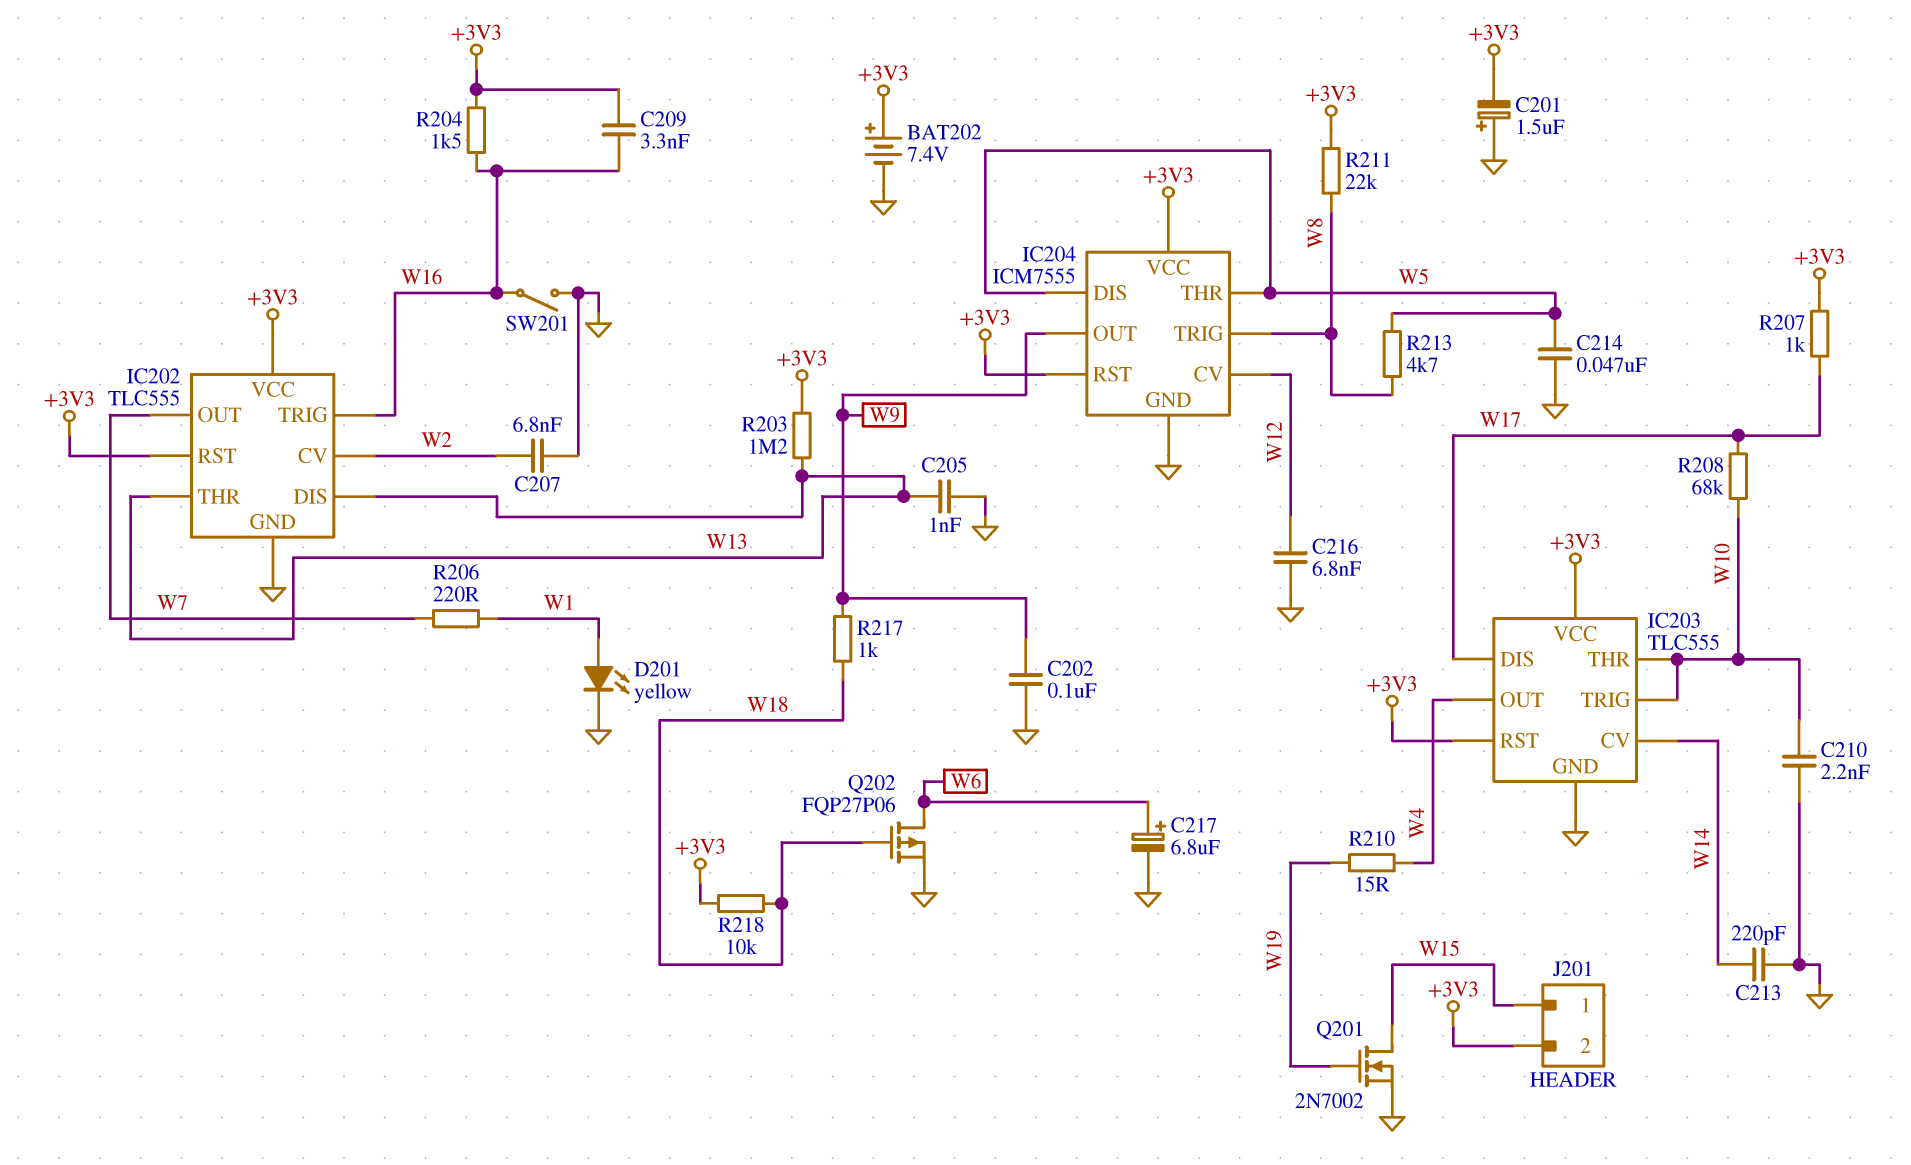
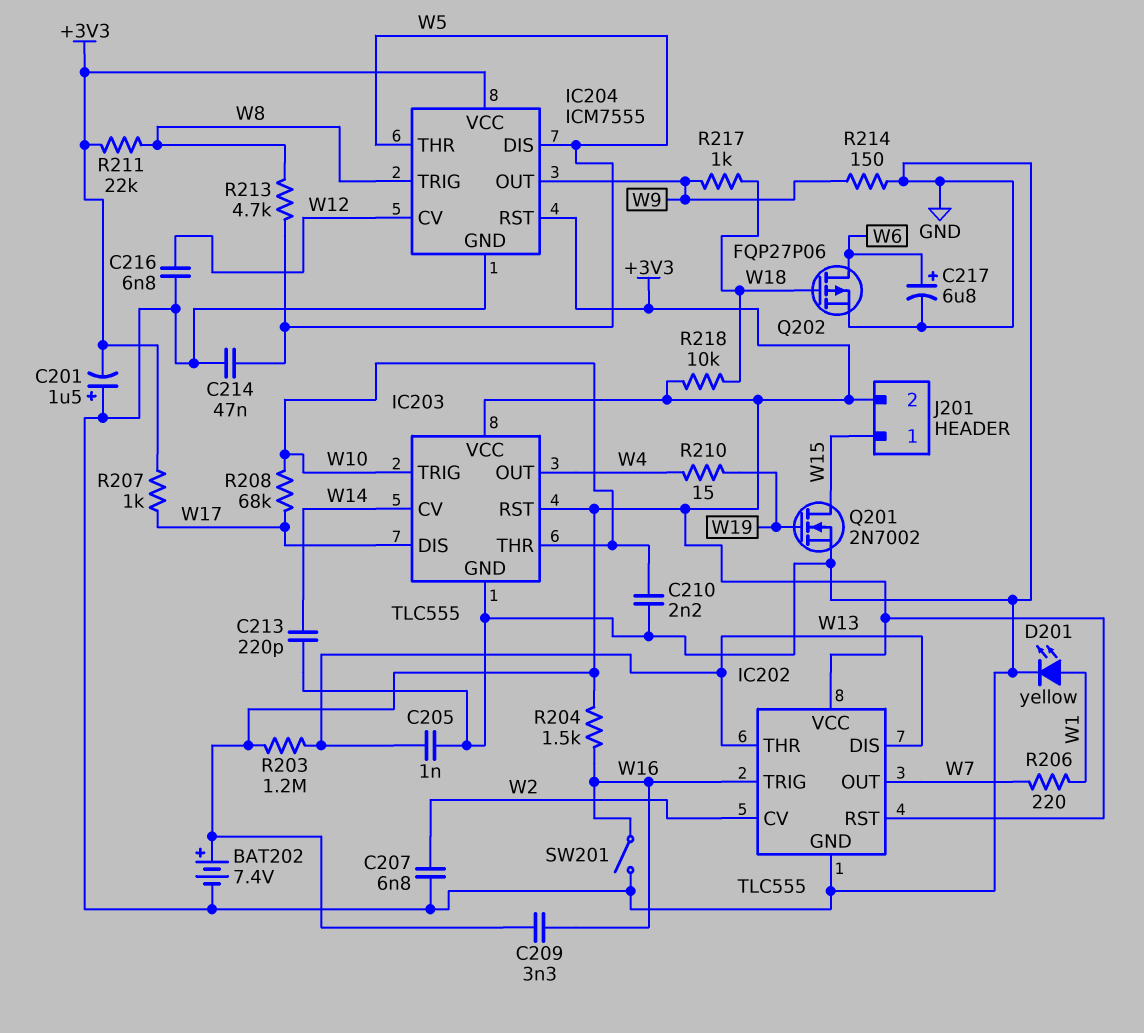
C202: 100nF (GND, W9) -> none
R214: none -> 150 (GND, W9)

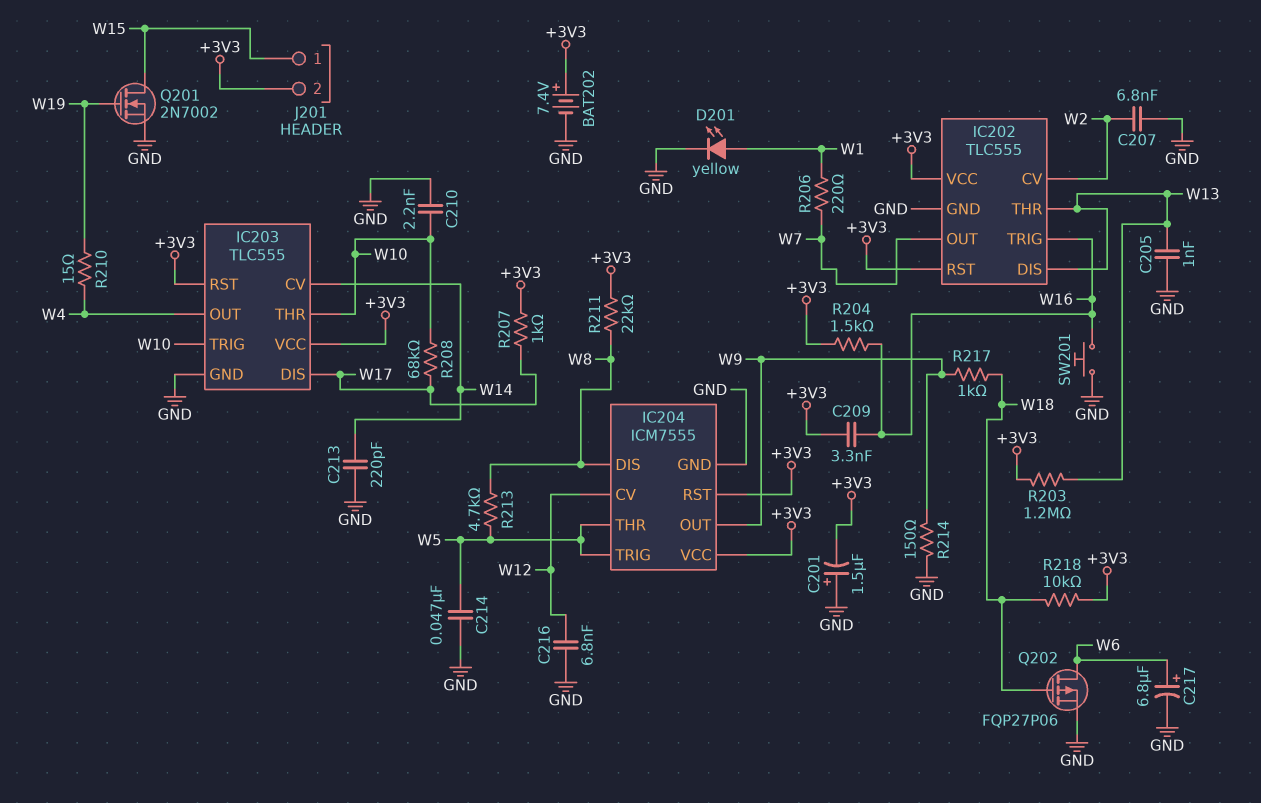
IC204 pin DIS: W5 -> W8
IC204 pin TRIG: W8 -> W5
SW201: switch (GND, W16) -> button (GND, W16)

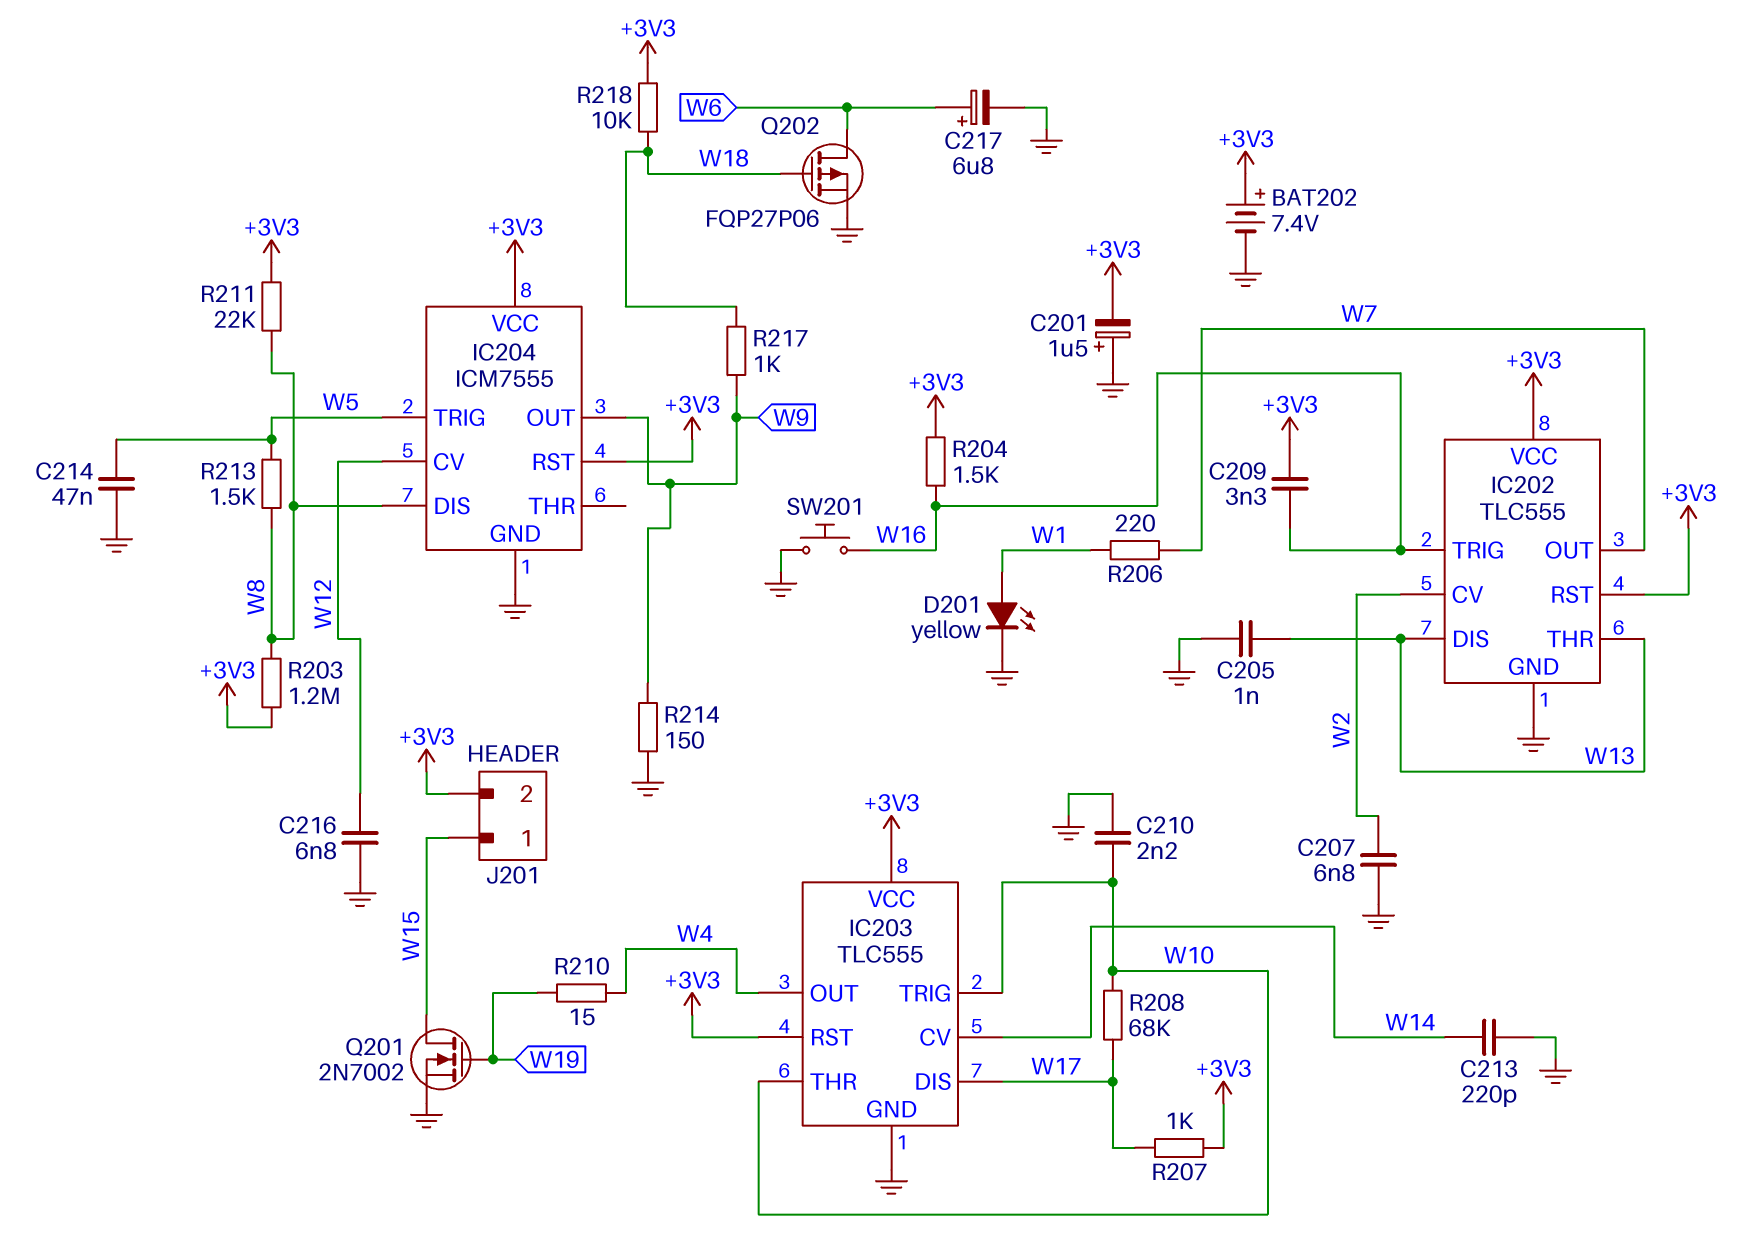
IC204 pin THR: W5 -> none
R203: 1.2M (+3V3, W13) -> 1.2M (+3V3, W8)
R213: 4.7k (W5, W8) -> 1.5k (W5, W8)

